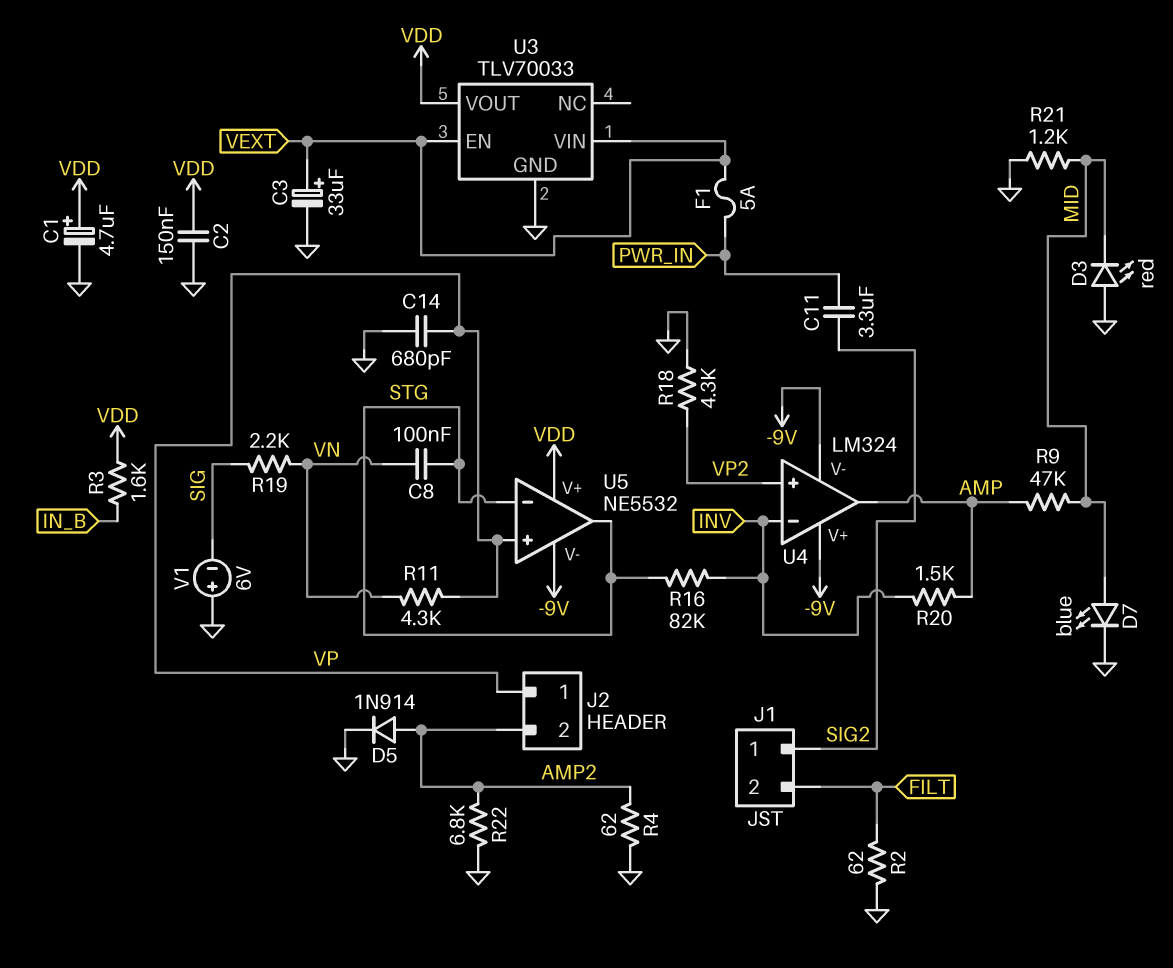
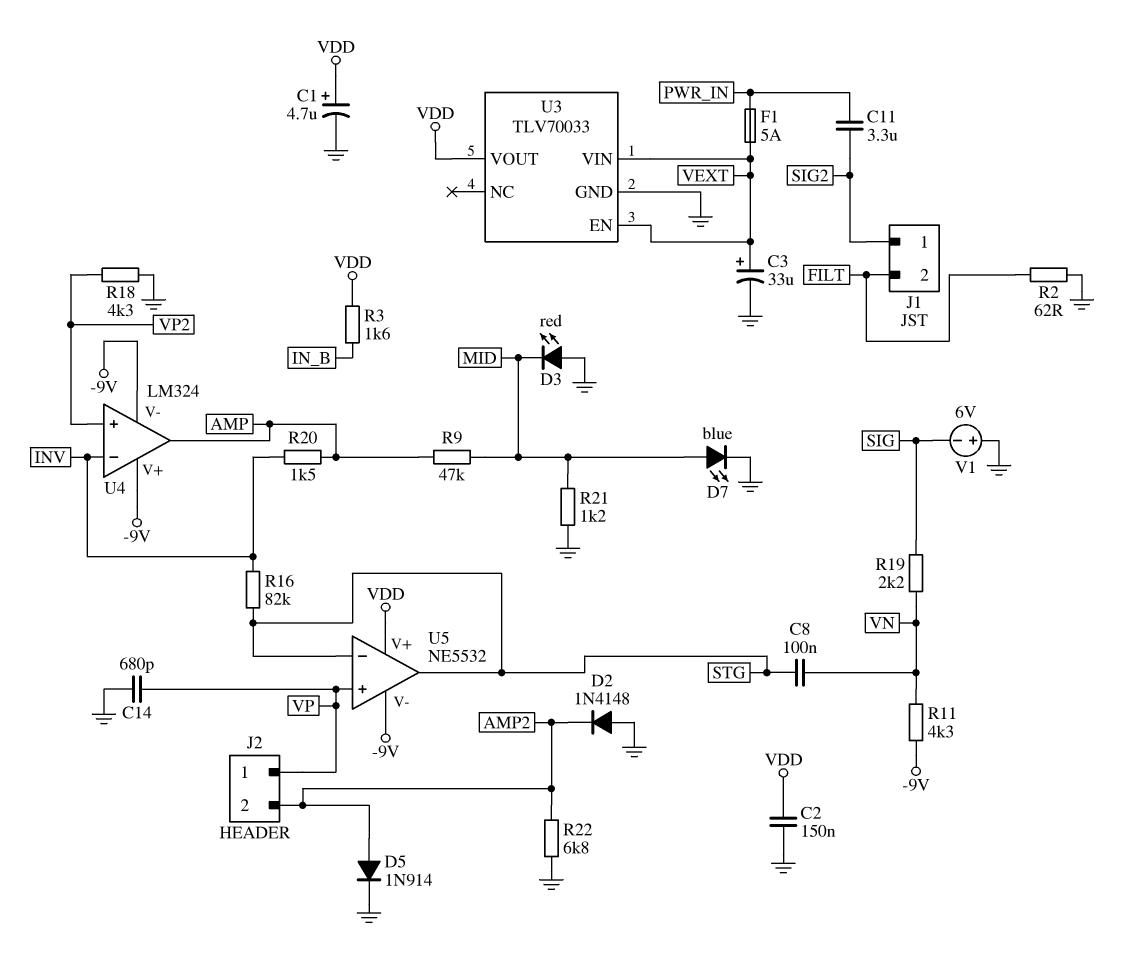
D2: none -> diode 1N4148 (A GND, K AMP2)
R4: 62 (AMP2, GND) -> none
R11: 4.3k (VN, VP) -> 4.3k (-9V, VN)

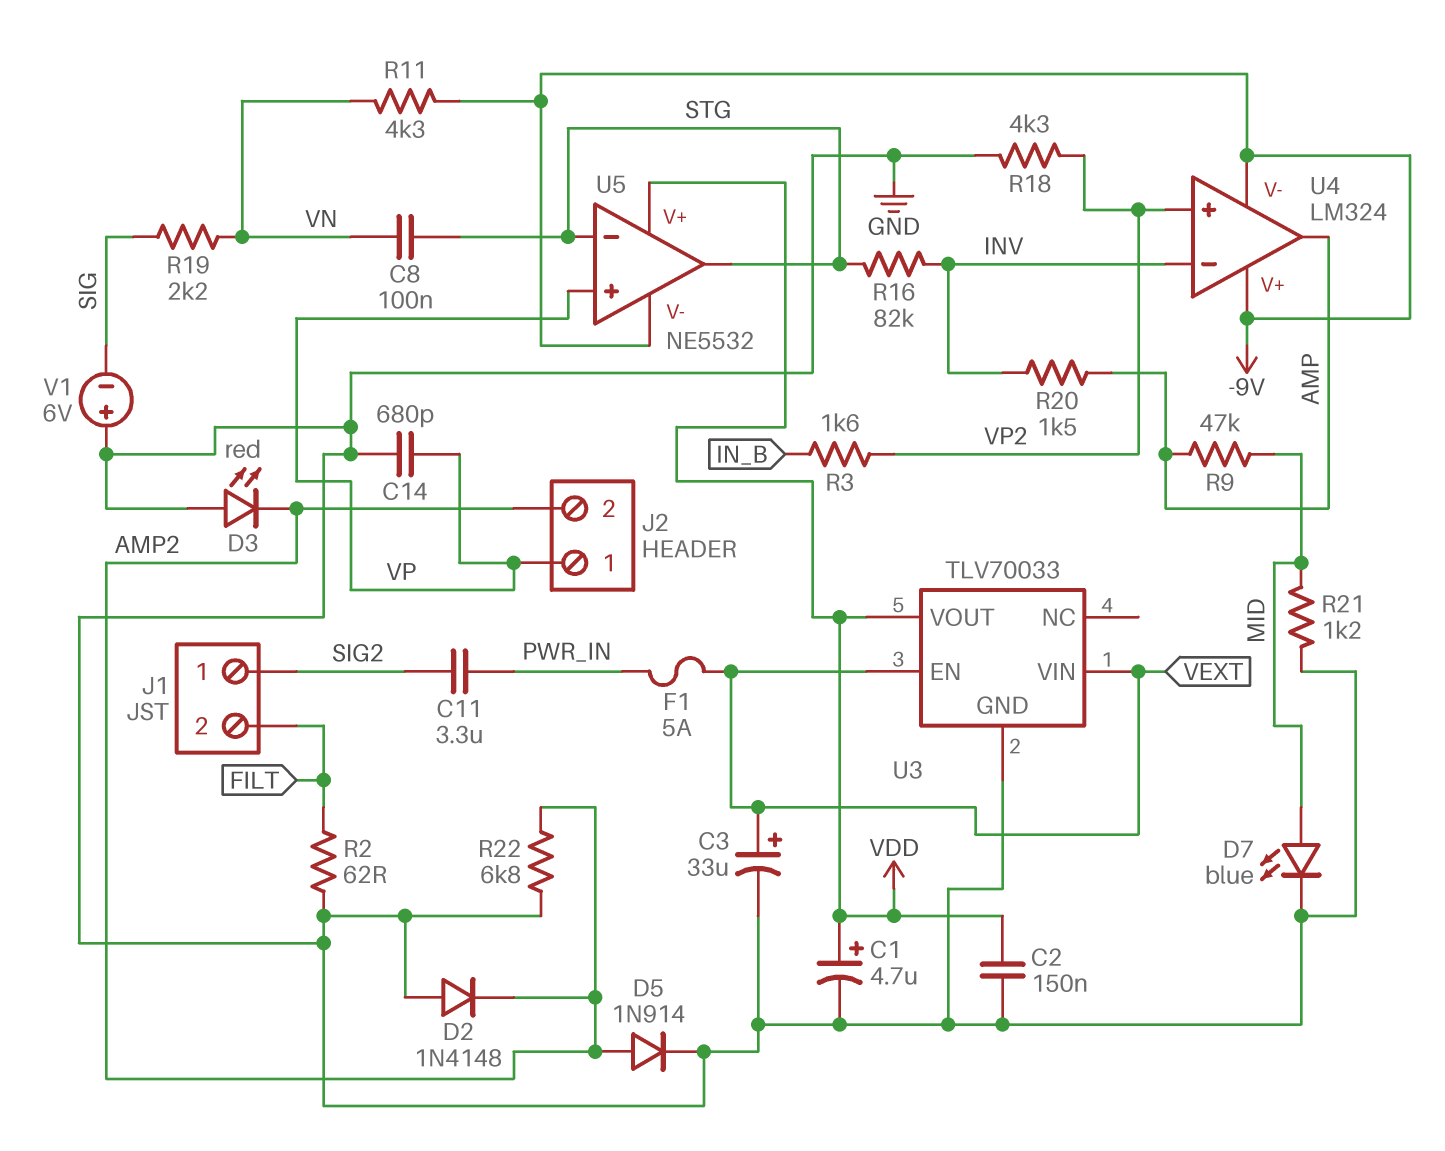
D3: LED red (A GND, K MID) -> LED red (A GND, K AMP2)
R3: 1.6k (IN_B, VDD) -> 1.6k (IN_B, VP2)

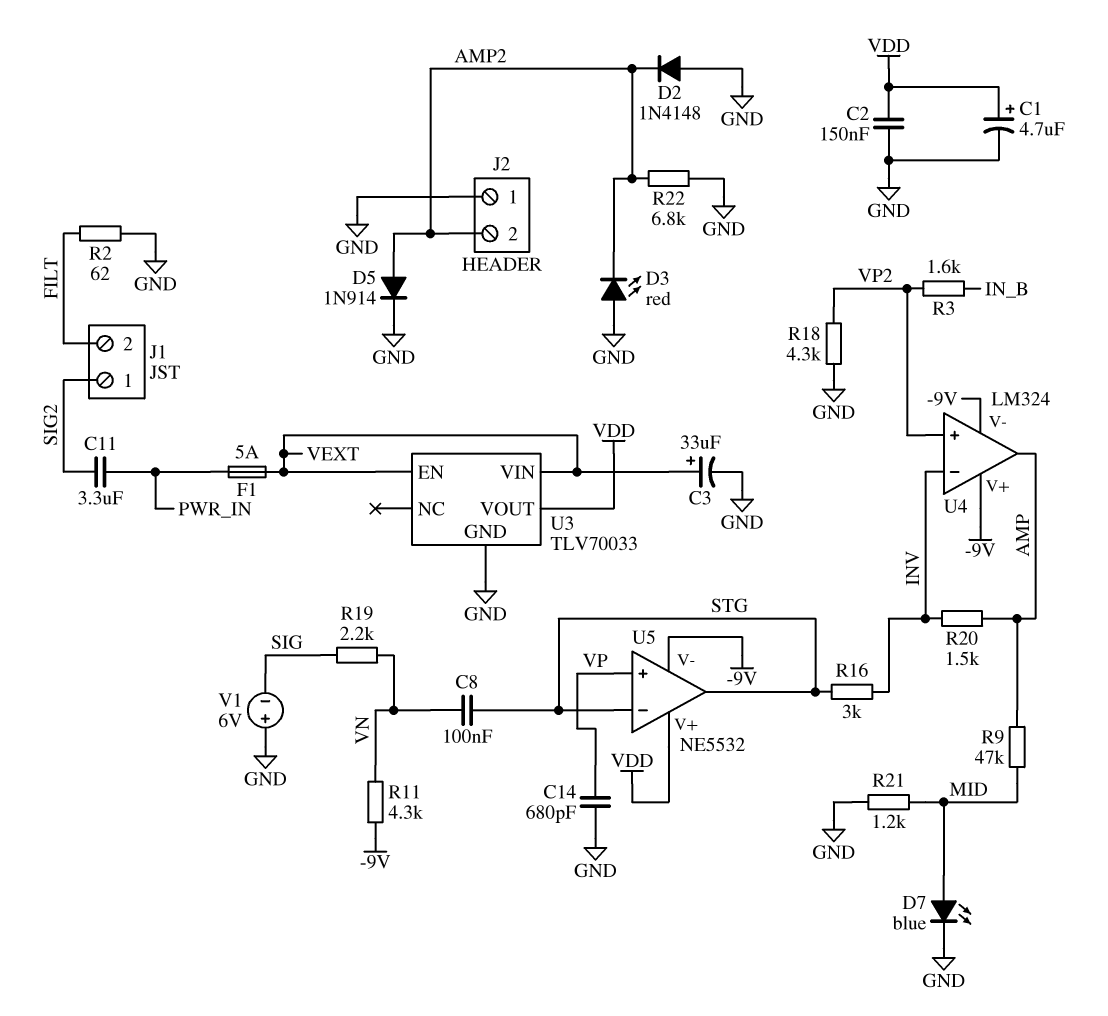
J2 pin 1: VP -> GND
R16: 82k (INV, STG) -> 3k (INV, STG)

